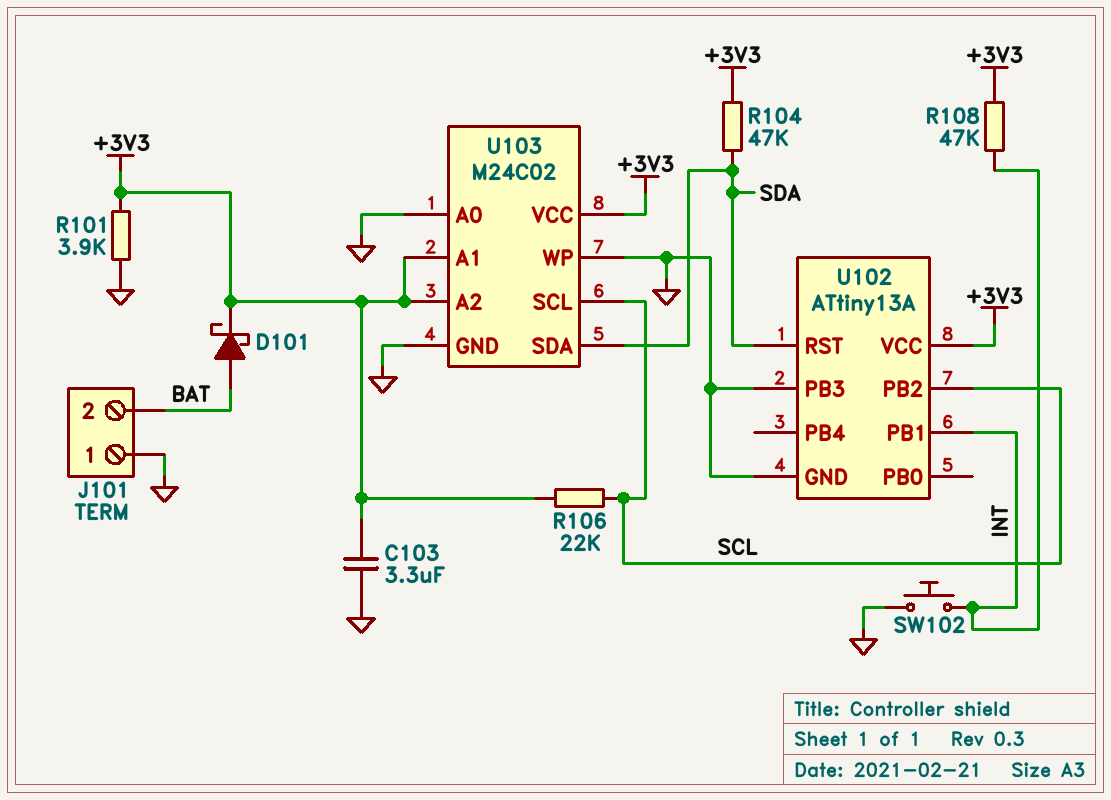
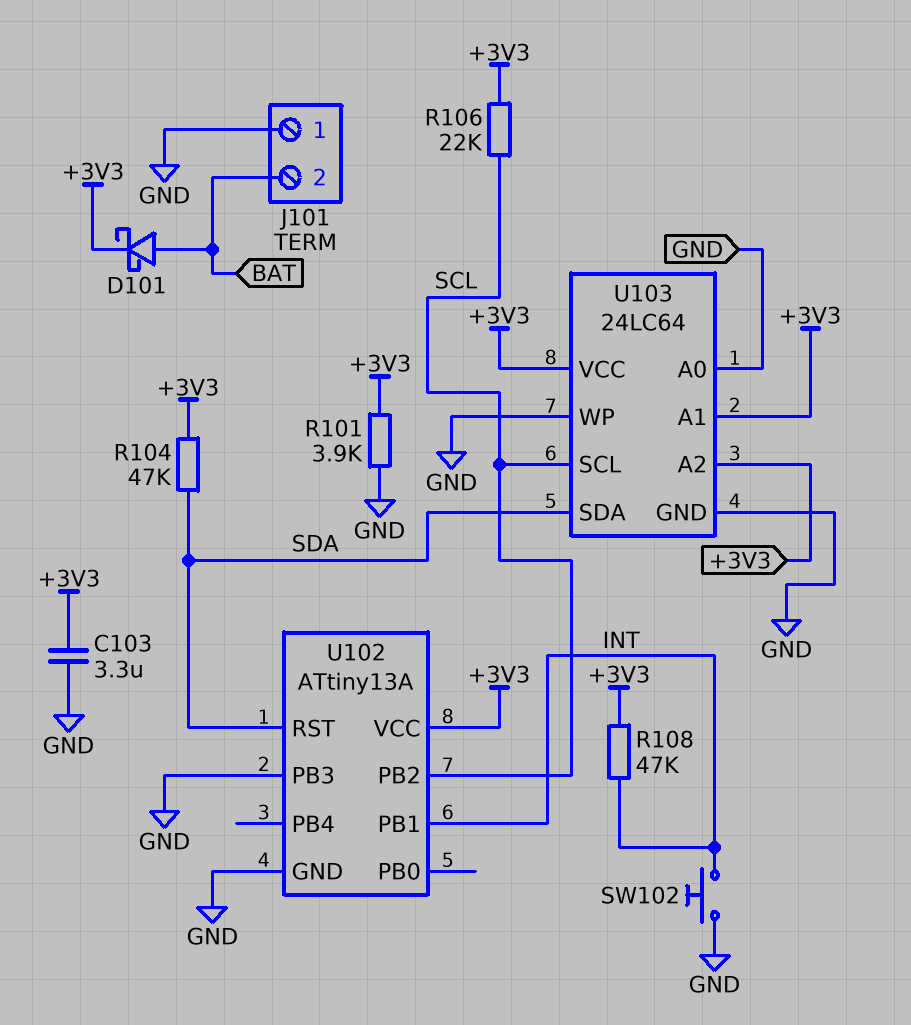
U103: M24C02 -> 24LC64

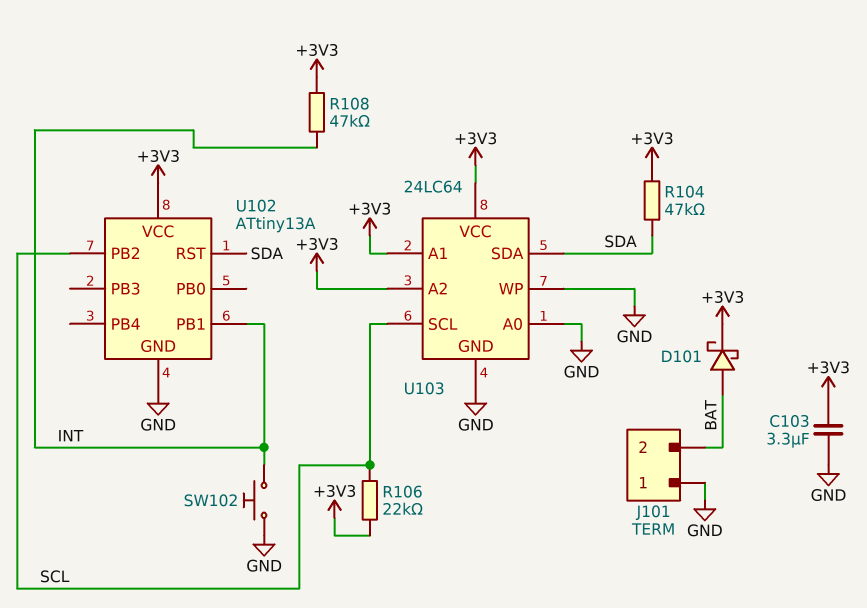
R101: 3.9k (+3V3, GND) -> none
U102 pin PB3: GND -> none

